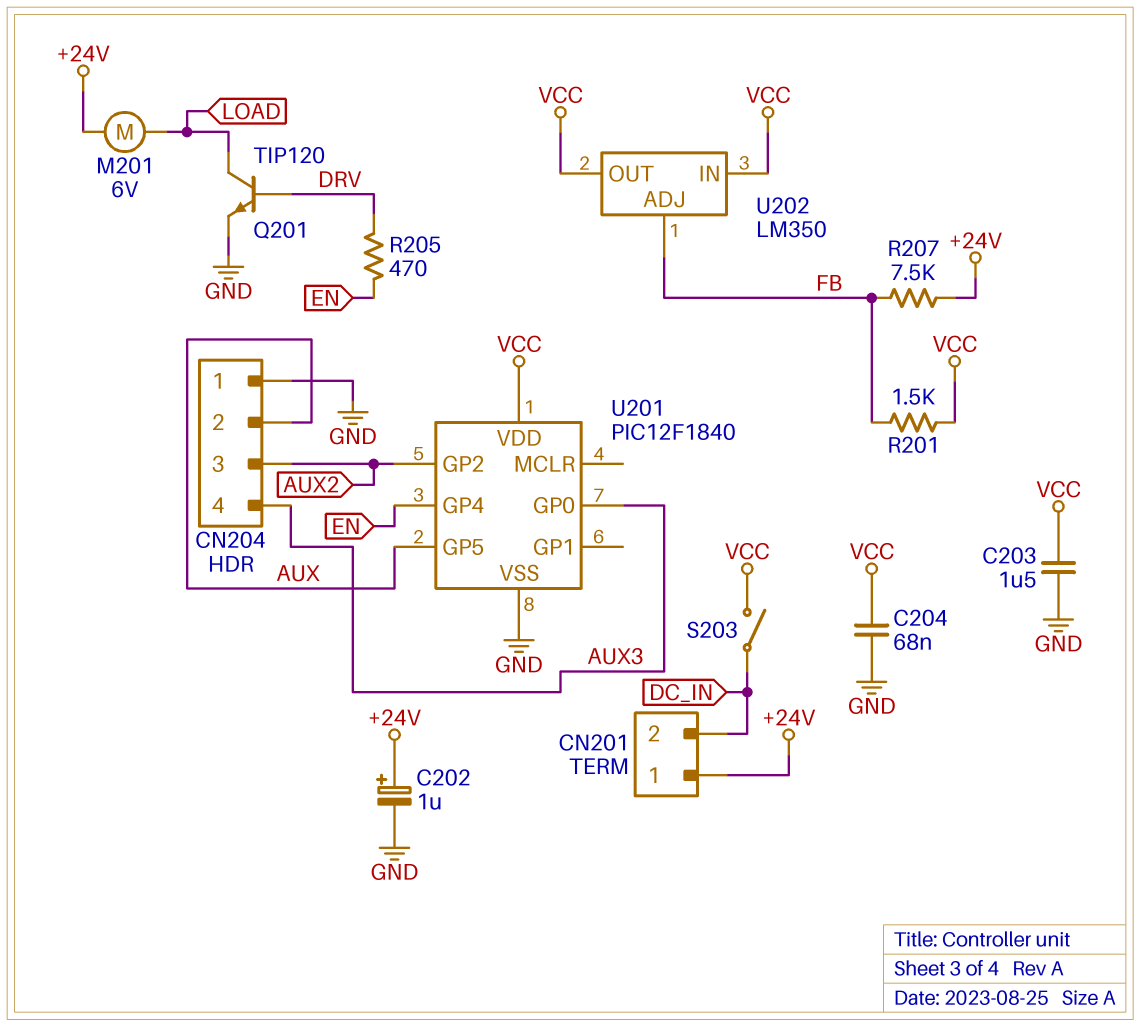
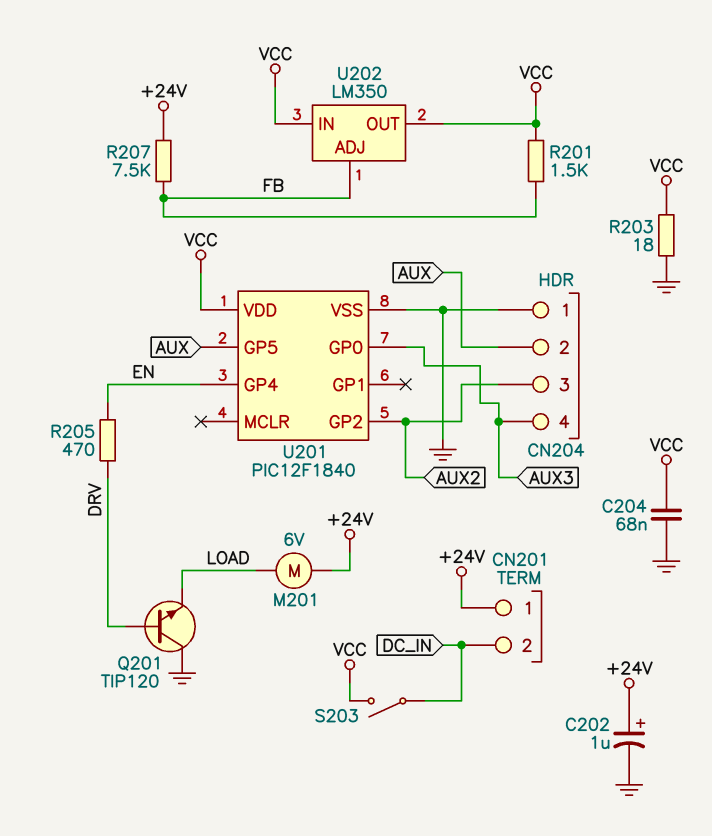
C203: 1.5uF (GND, VCC) -> none
Q201: NPN TIP120 (B DRV, C LOAD, E GND) -> NPN TIP120 (B DRV, C GND, E LOAD)
R203: none -> 18 (GND, VCC)

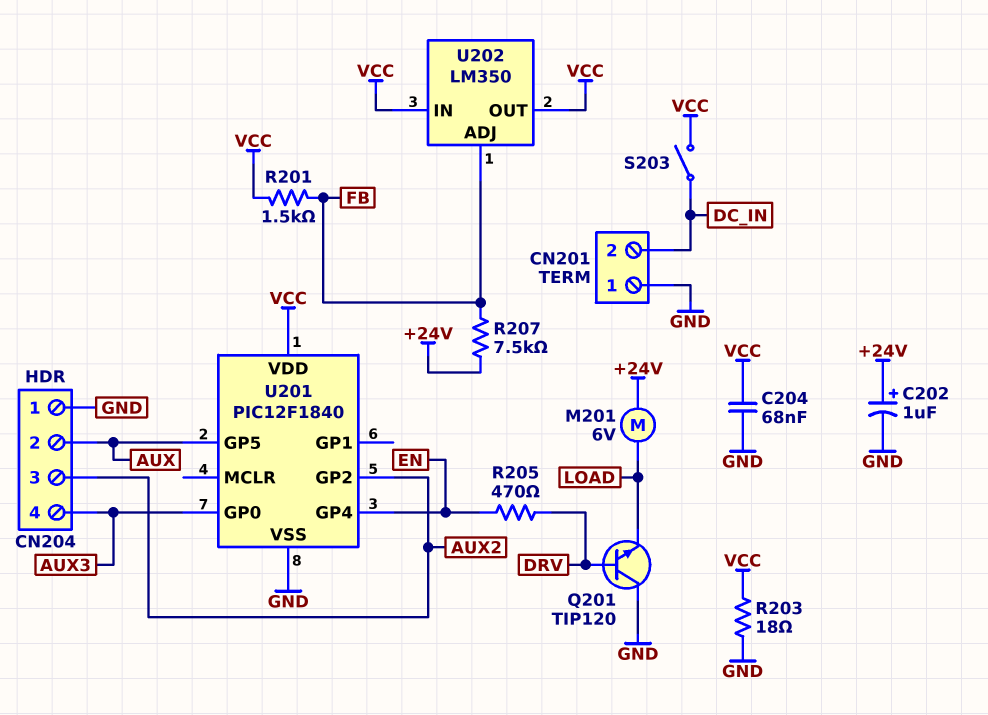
CN201 pin 1: +24V -> GND

